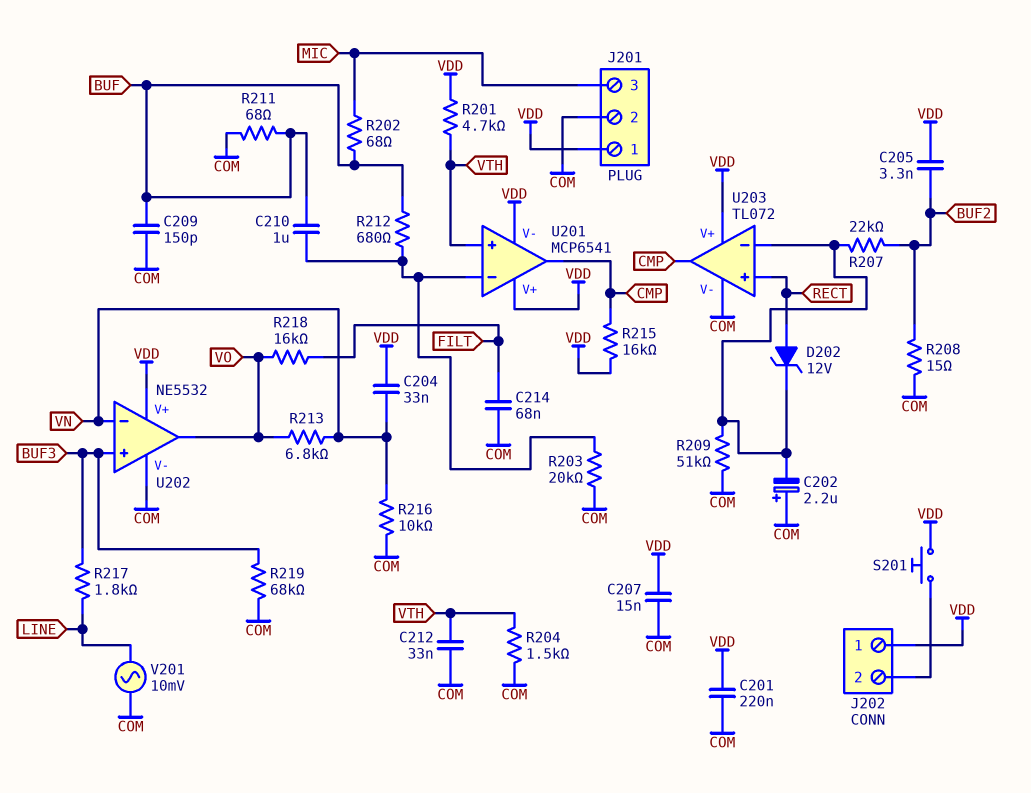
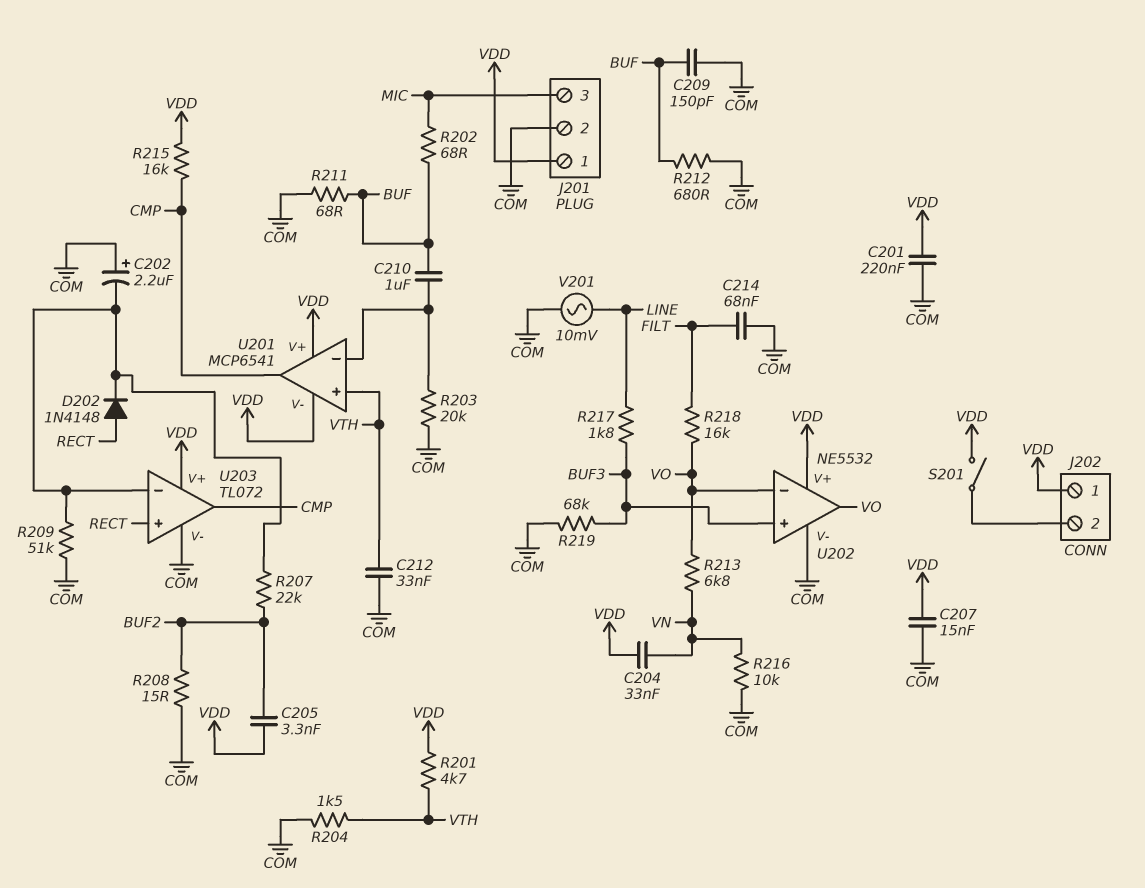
D202: zener 12V (A RECT, K U203/in-) -> diode 1N4148 (A RECT, K U203/in-)
R212: 680 (BUF, U201/in-) -> 680 (BUF, COM)
S201: button (J202/2, VDD) -> switch (J202/2, VDD)
U202 pin in-: VN -> VO

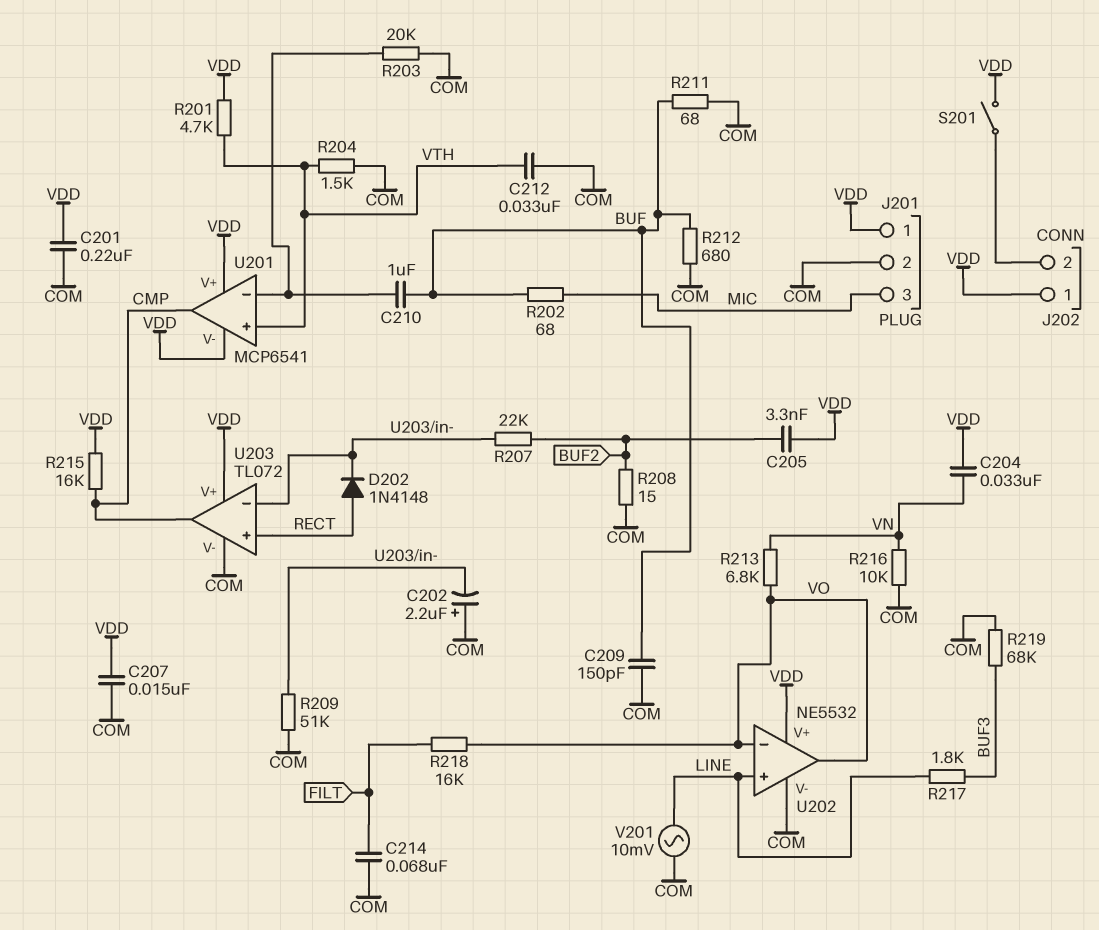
U202 pin in+: BUF3 -> LINE

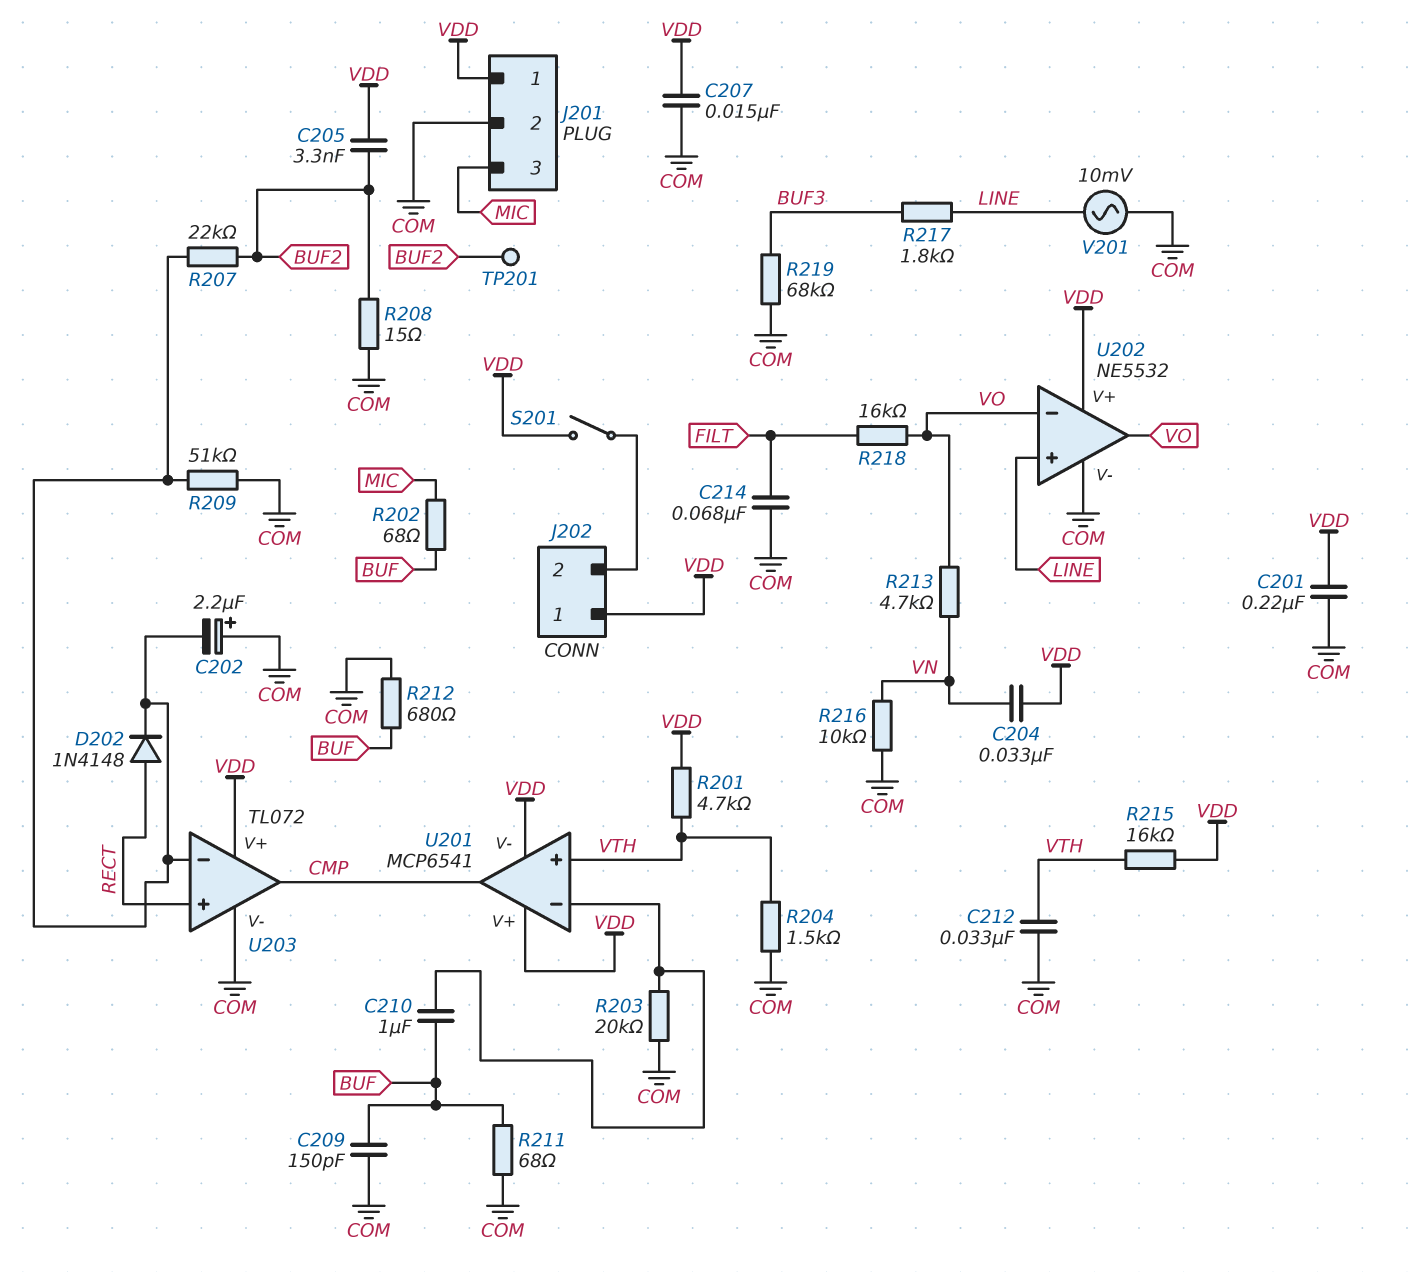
R213: 6.8k (VN, VO) -> 4.7k (VN, VO)
R215: 16k (CMP, VDD) -> 16k (VDD, VTH)
TP201: none -> test point (BUF2)

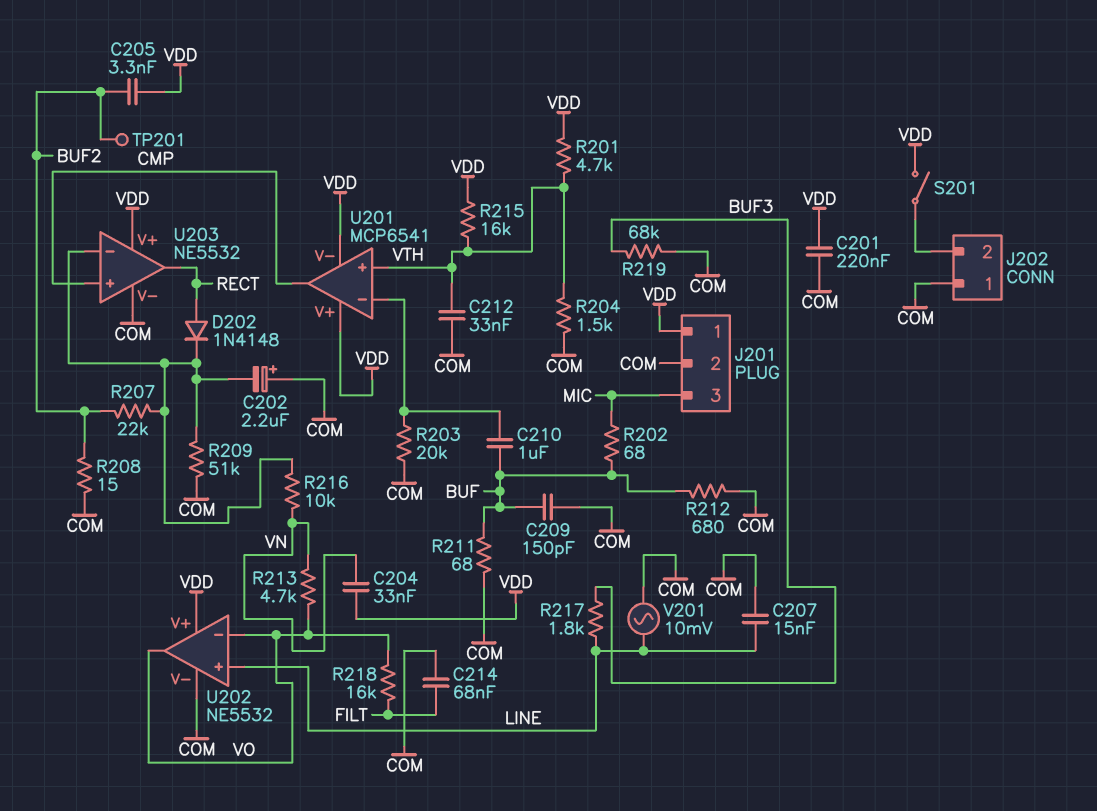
C207: 15nF (COM, VDD) -> 15nF (COM, LINE)
J202 pin 1: VDD -> COM
R216: 10k (COM, VN) -> 10k (U203/in-, VN)
U203: TL072 -> NE5532
U203 pin in+: RECT -> CMP
U203 pin out: CMP -> RECT

